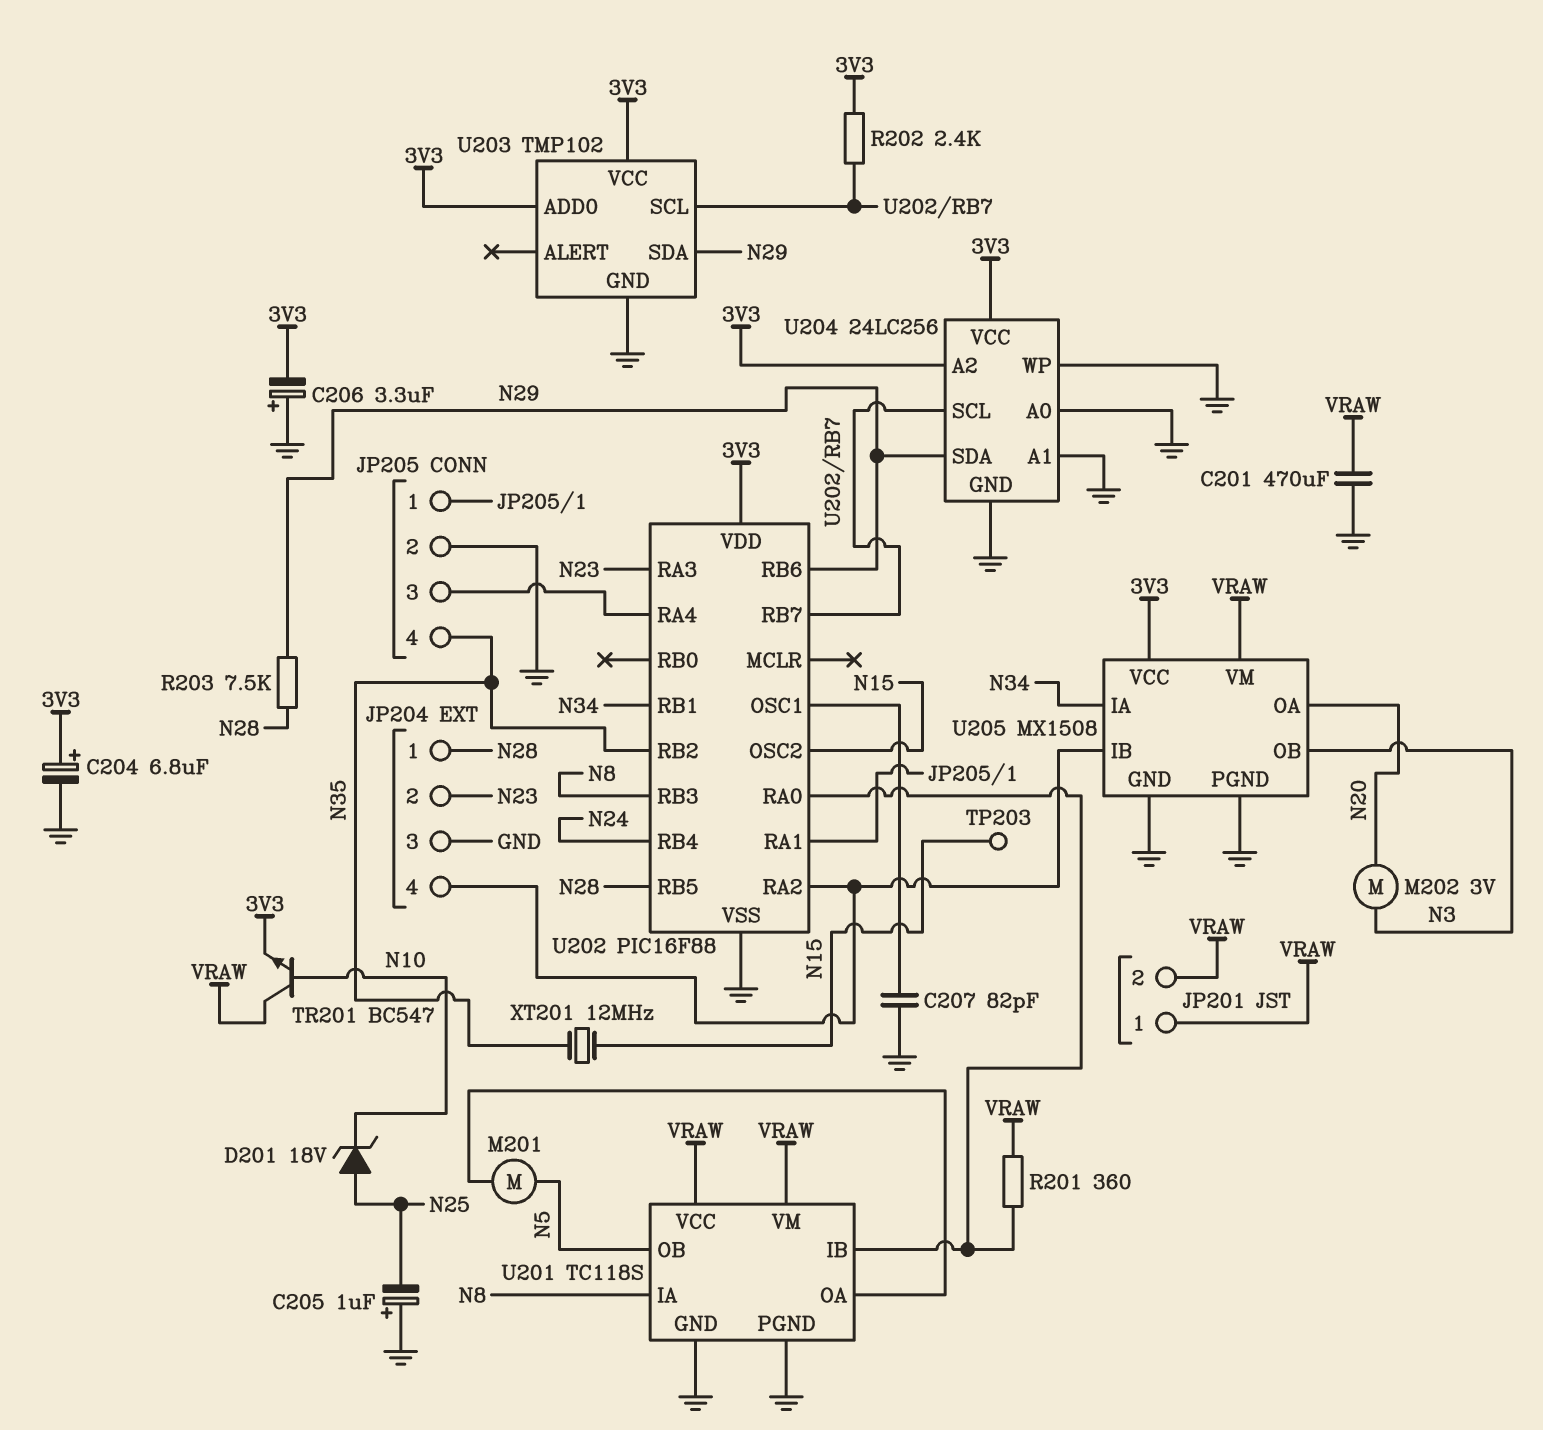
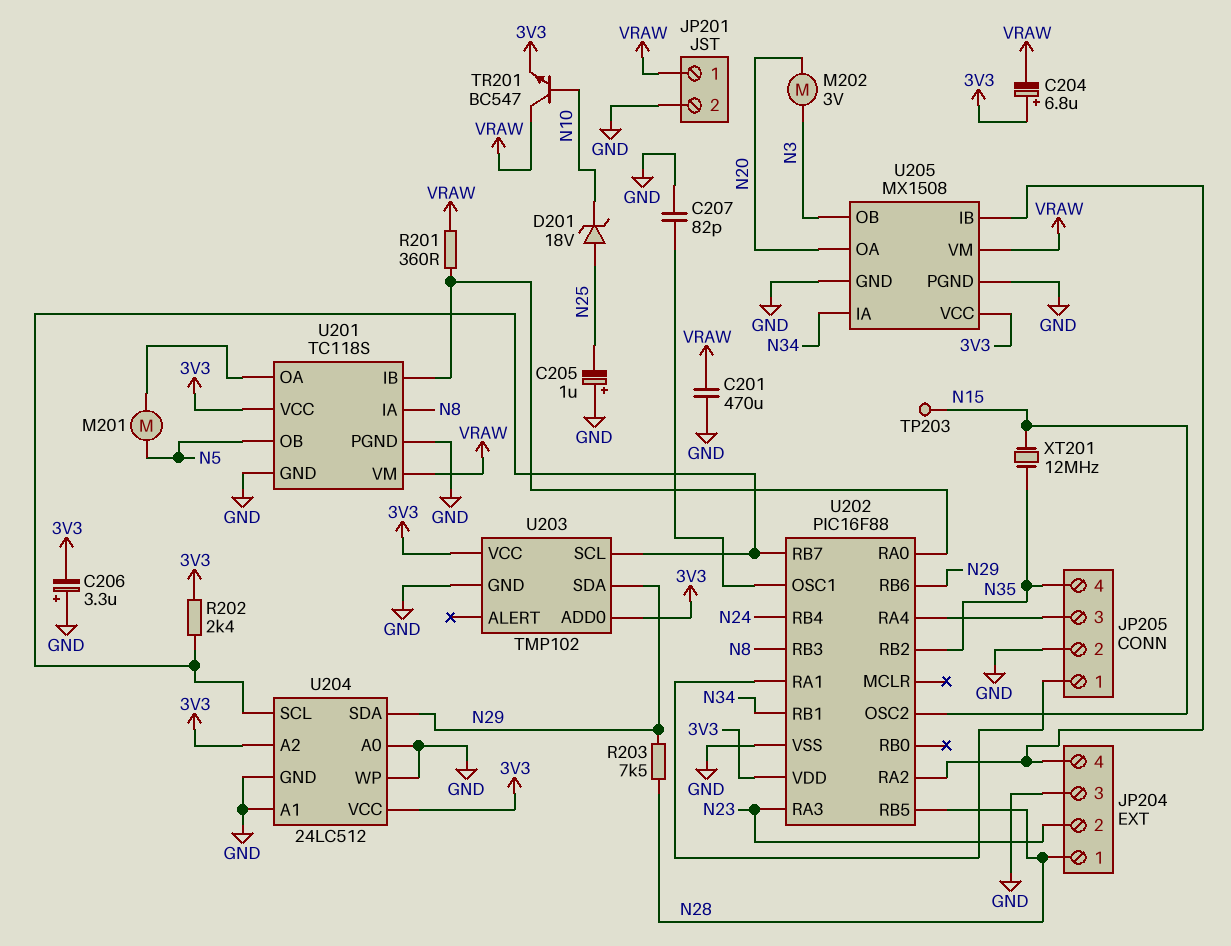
C204: 6.8uF (plus 3V3, minus GND) -> 6.8uF (plus 3V3, minus VRAW)
JP201 pin 2: VRAW -> GND
U201 pin VCC: VRAW -> 3V3
U204: 24LC256 -> 24LC512

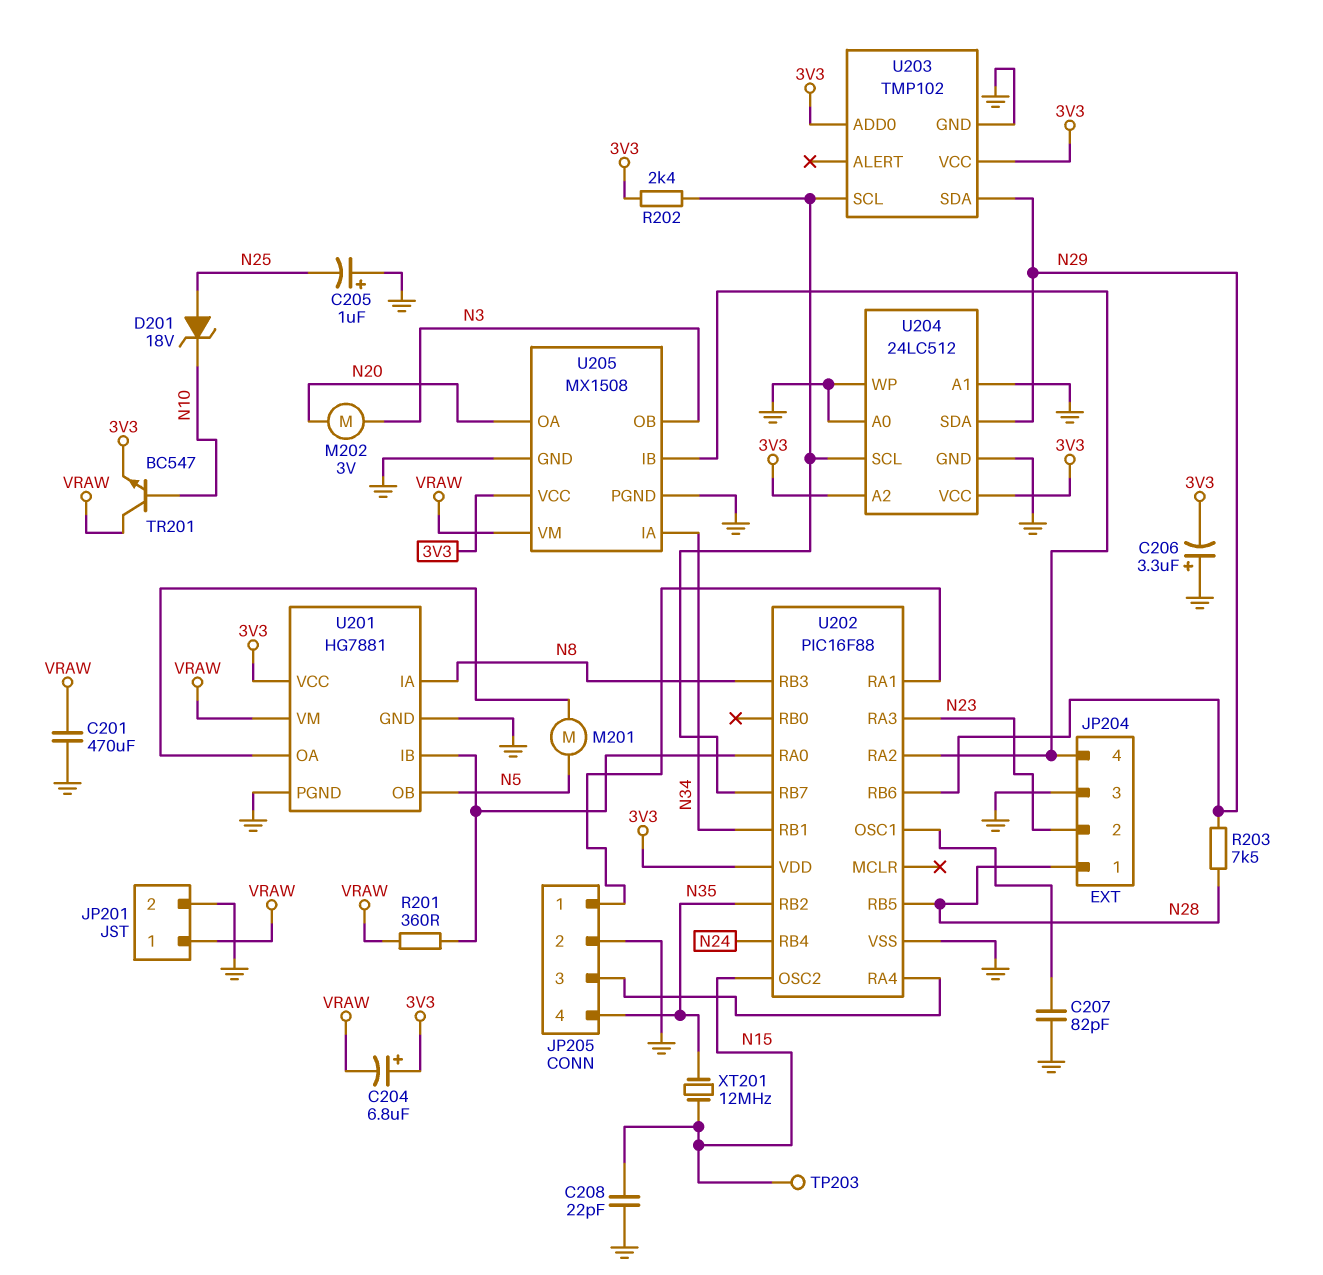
C208: none -> 22pF (GND, N15)
U201: TC118S -> HG7881

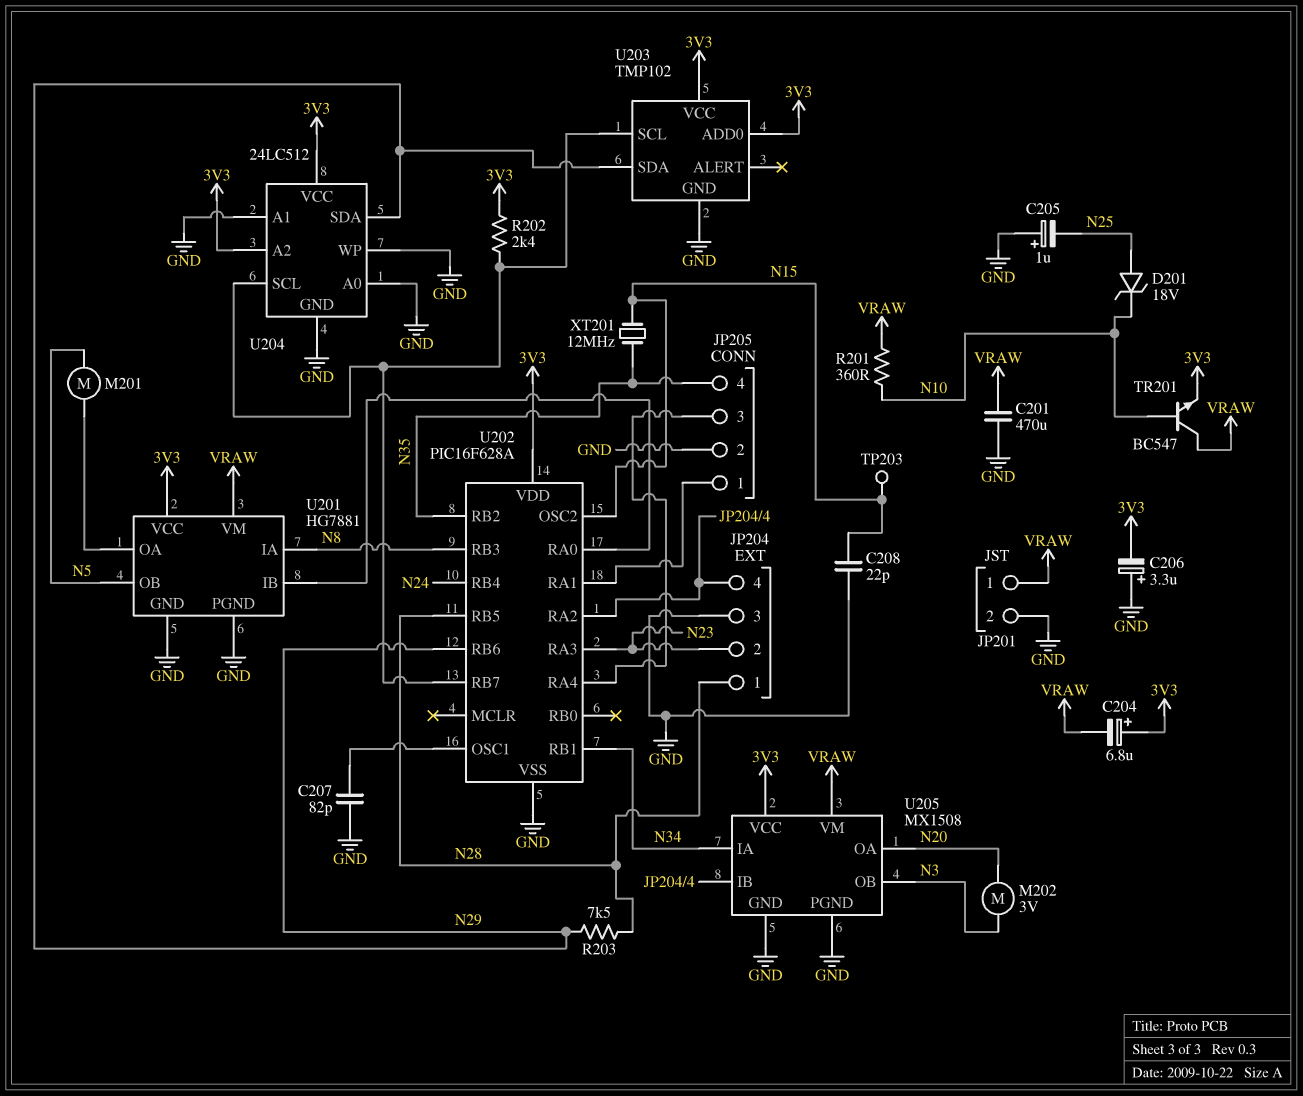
R201: 360 (U201/IB, VRAW) -> 360 (N10, VRAW)
U202: PIC16F88 -> PIC16F628A

